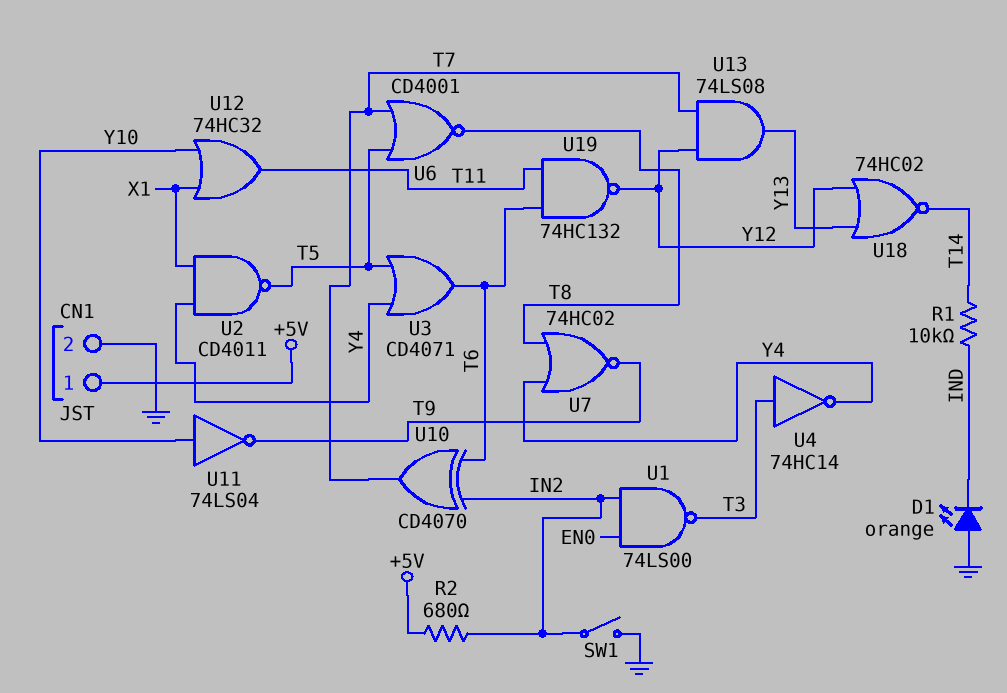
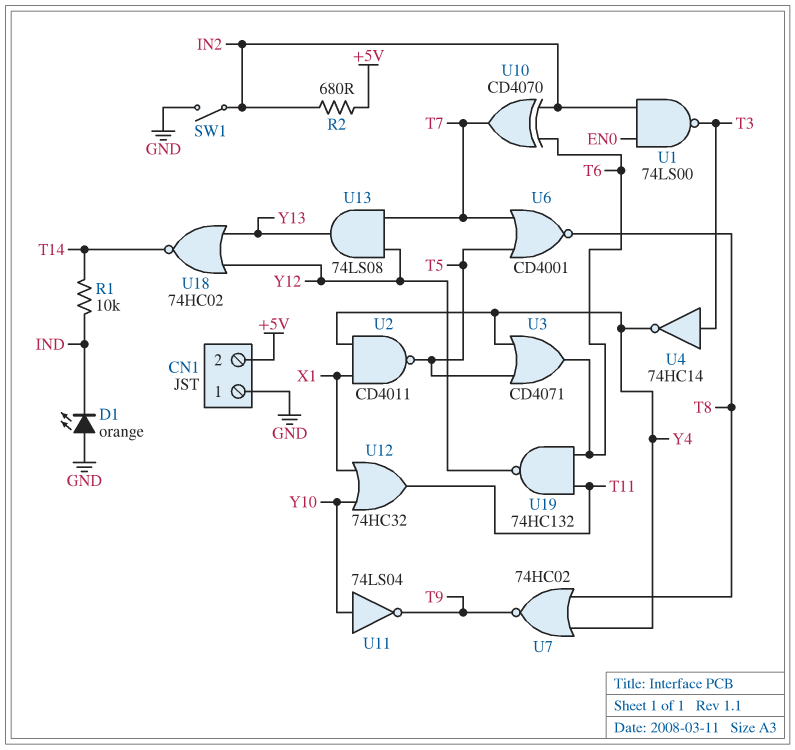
CN1 pin 1: +5V -> GND
CN1 pin 2: GND -> +5V

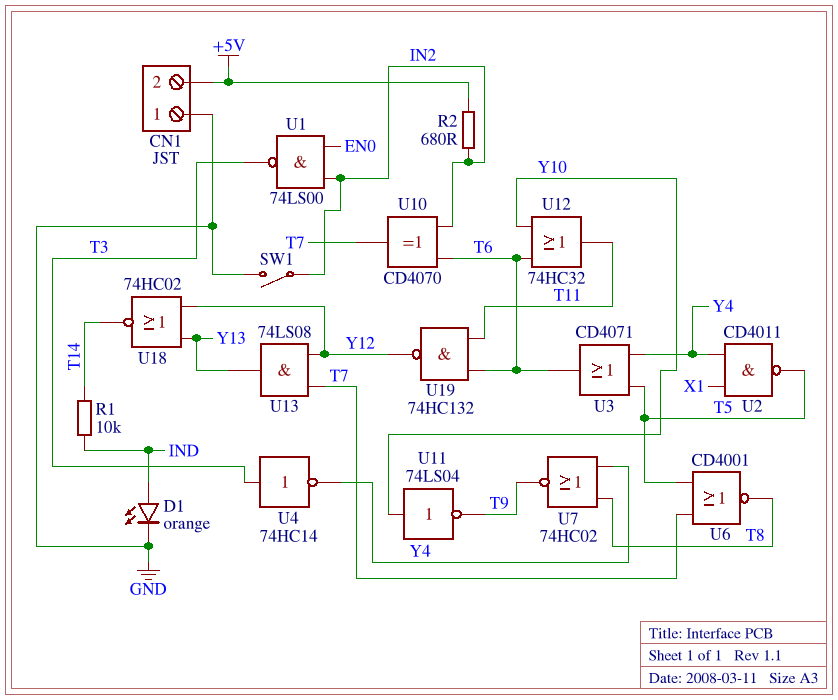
D1: LED orange (A GND, K IND) -> LED orange (A IND, K GND)
U12: OR 74HC32 (in X1, in Y10, out T11) -> OR 74HC32 (in T6, in Y10, out T11)

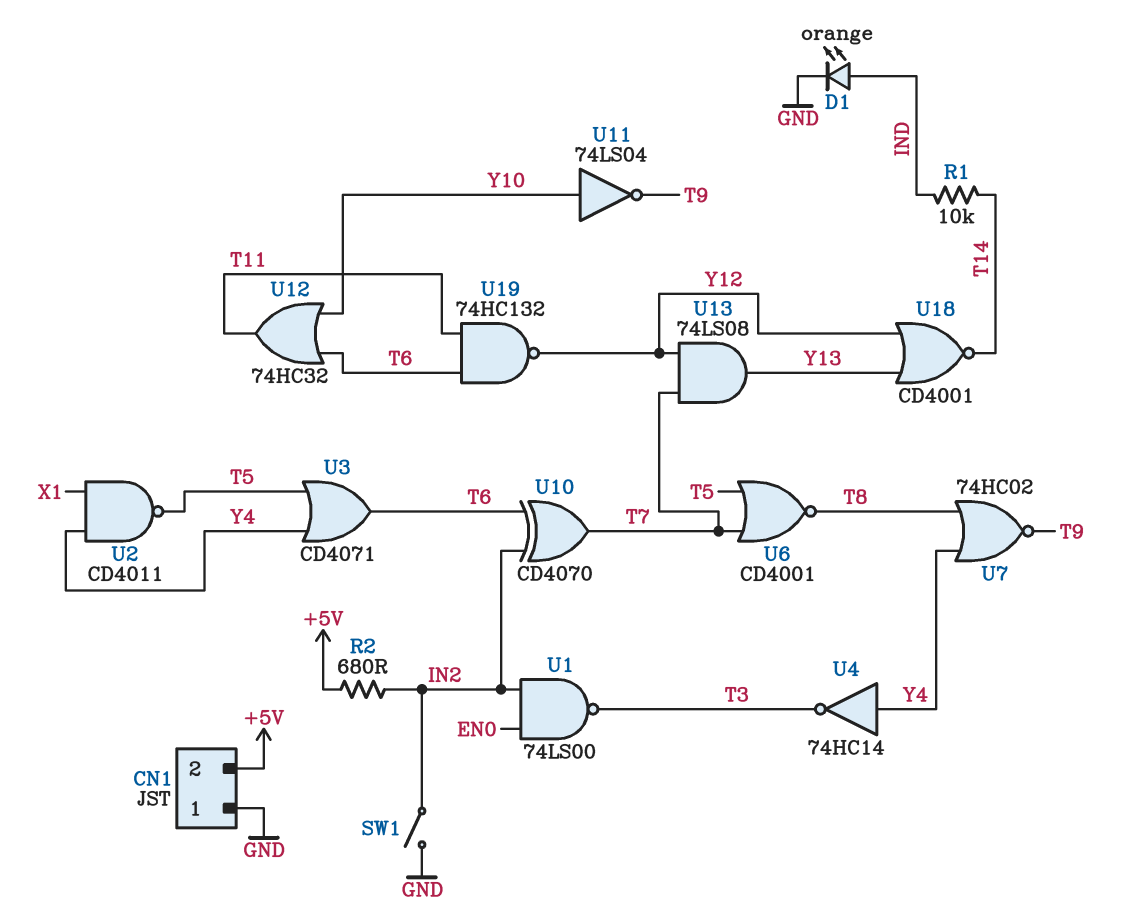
U4: NOT 74HC14 (in T3, out Y4) -> NOT 74HC14 (in Y4, out T3)
U18: NOR 74HC02 (in Y12, in Y13, out T14) -> NOR CD4001 (in Y12, in Y13, out T14)

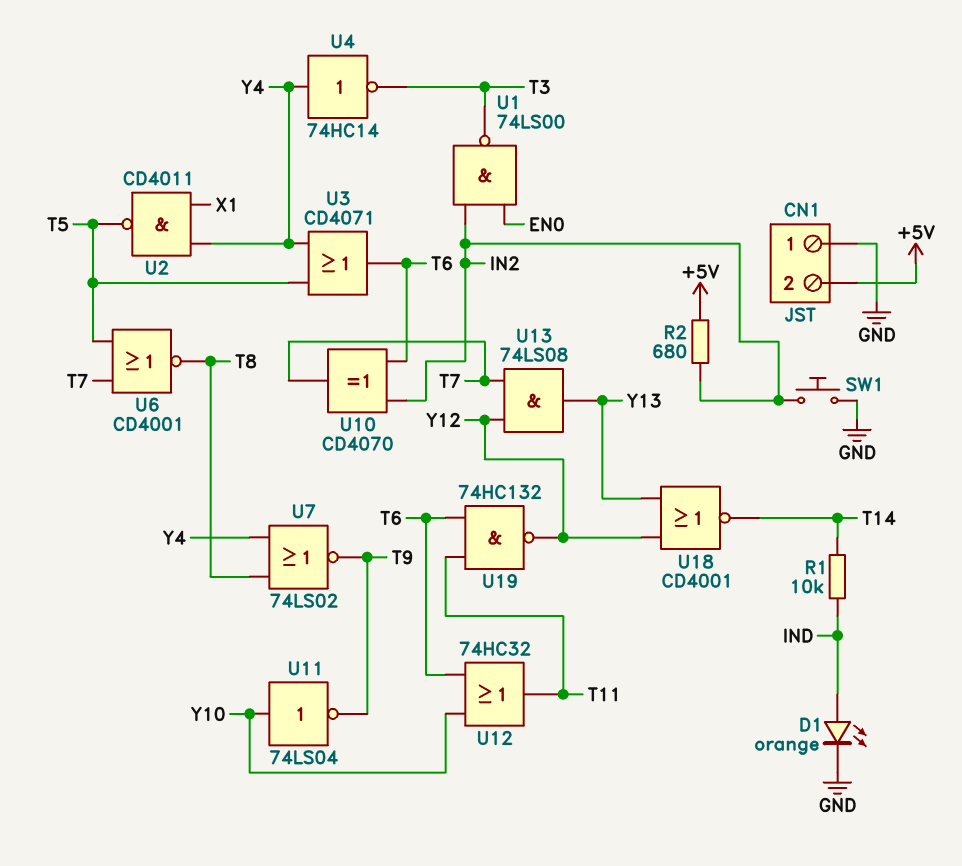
SW1: switch (GND, IN2) -> button (GND, IN2)
U7: NOR 74HC02 (in T8, in Y4, out T9) -> NOR 74LS02 (in T8, in Y4, out T9)

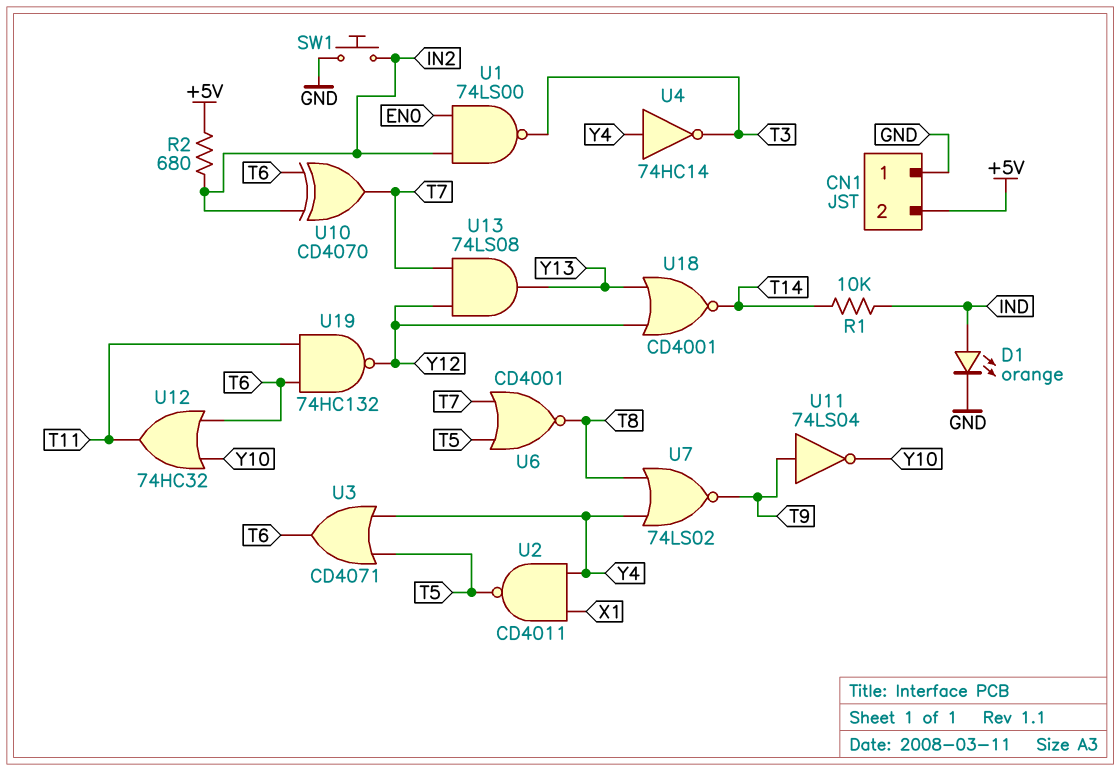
U11: NOT 74LS04 (in Y10, out T9) -> NOT 74LS04 (in T9, out Y10)

